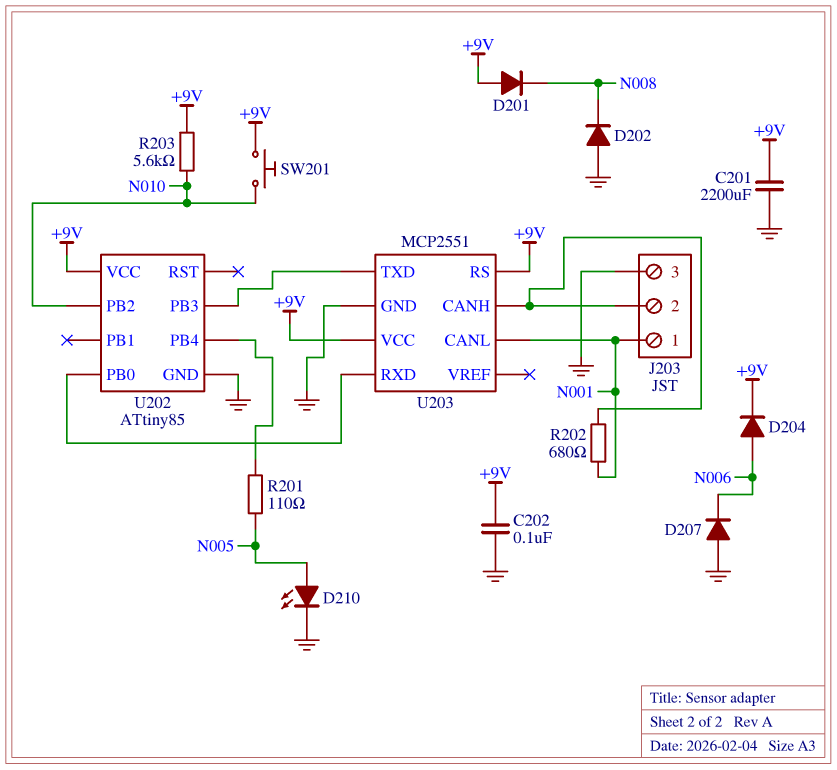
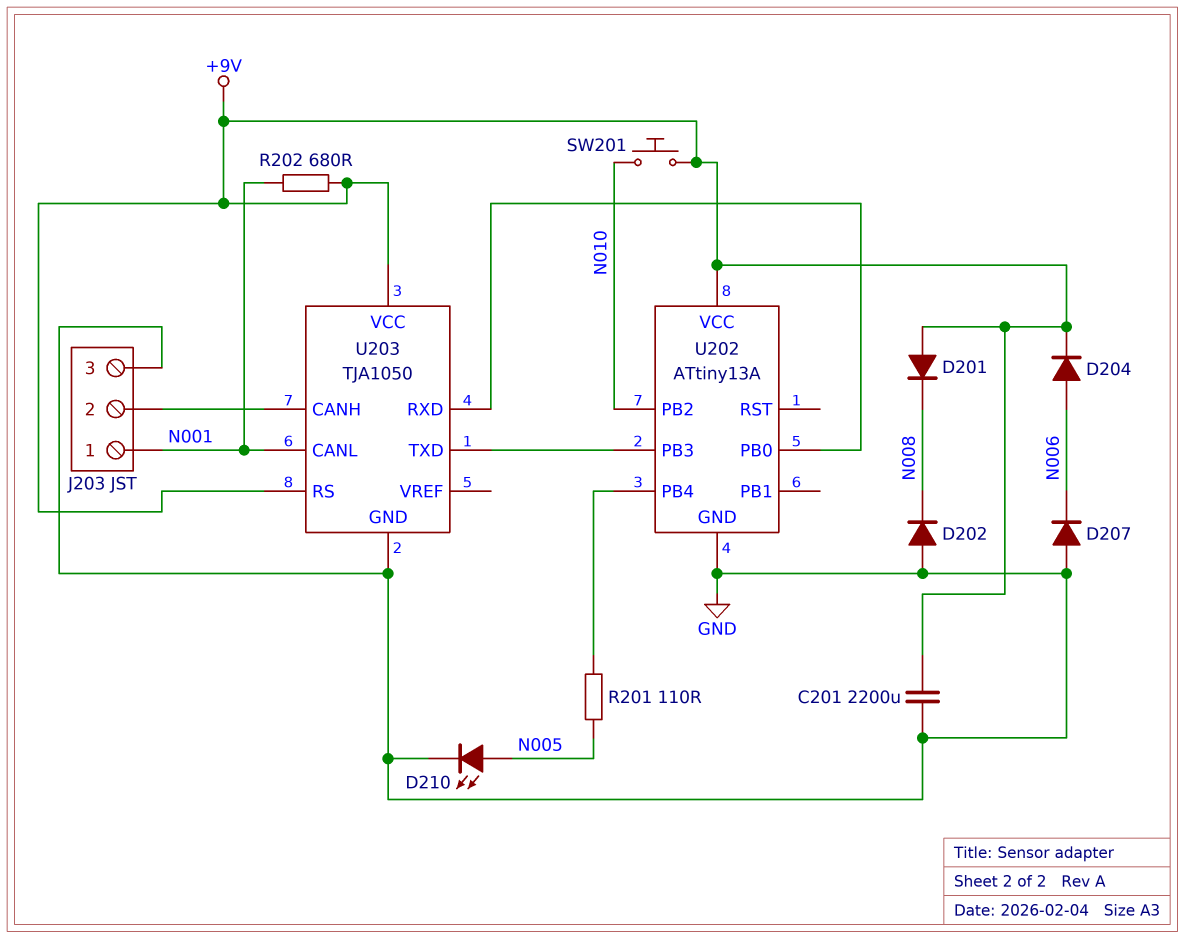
C202: 100nF (+9V, GND) -> none
R202: 680 (J203/2, N001) -> 680 (+9V, N001)
R203: 5.6k (+9V, N010) -> none
U202: ATtiny85 -> ATtiny13A
U203: MCP2551 -> TJA1050

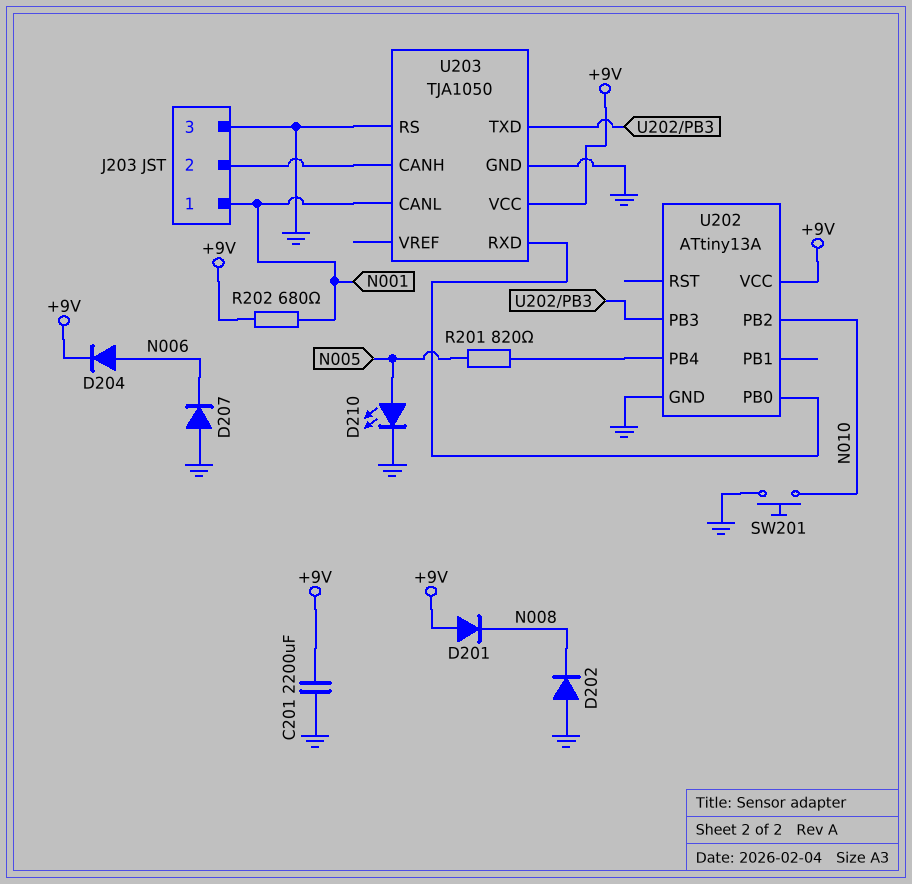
R201: 110 (N005, U202/PB4) -> 820 (N005, U202/PB4)
SW201: button (+9V, N010) -> button (GND, N010)
U203 pin RS: +9V -> GND

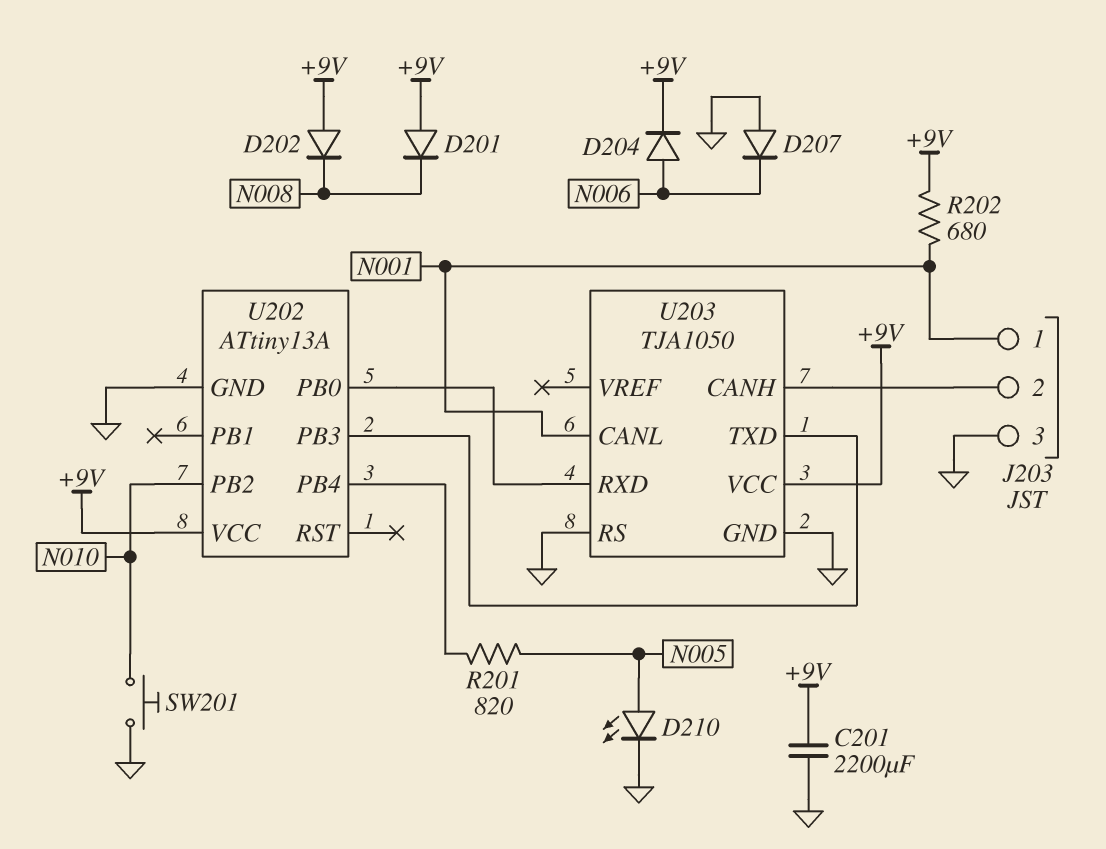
D202: diode (A GND, K N008) -> diode (A +9V, K N008)

